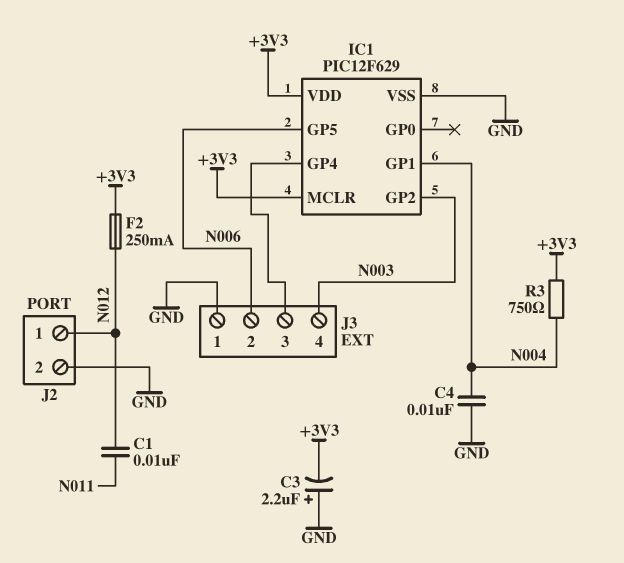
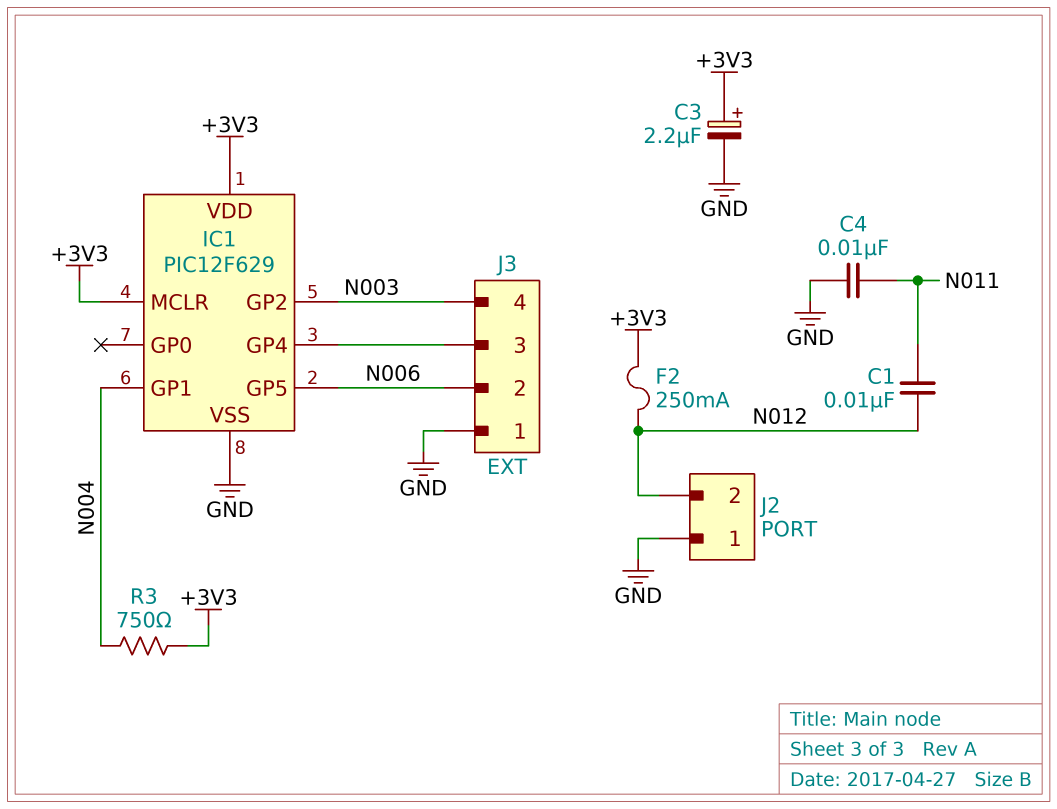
C3: 2.2uF (plus GND, minus +3V3) -> 2.2uF (plus +3V3, minus GND)
C4: 10nF (GND, N004) -> 10nF (GND, N011)
J2 pin 1: N012 -> GND
J2 pin 2: GND -> N012

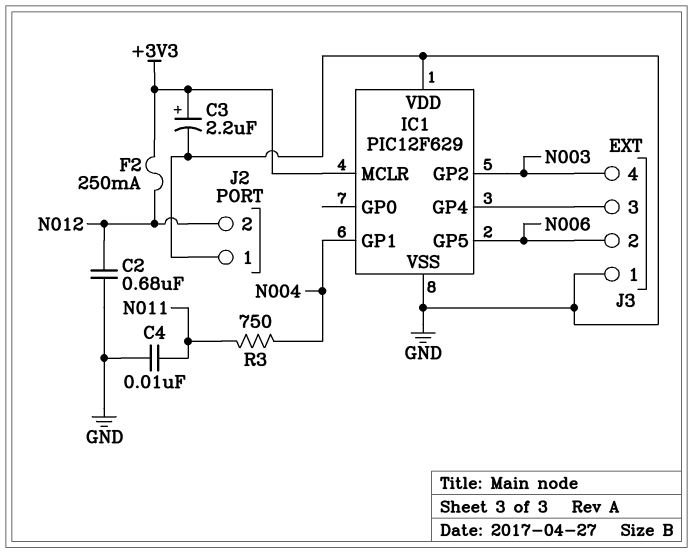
C1: 10nF (N011, N012) -> none
C2: none -> 680nF (GND, N012)
IC1 pin VDD: +3V3 -> GND
R3: 750 (+3V3, N004) -> 750 (N004, N011)

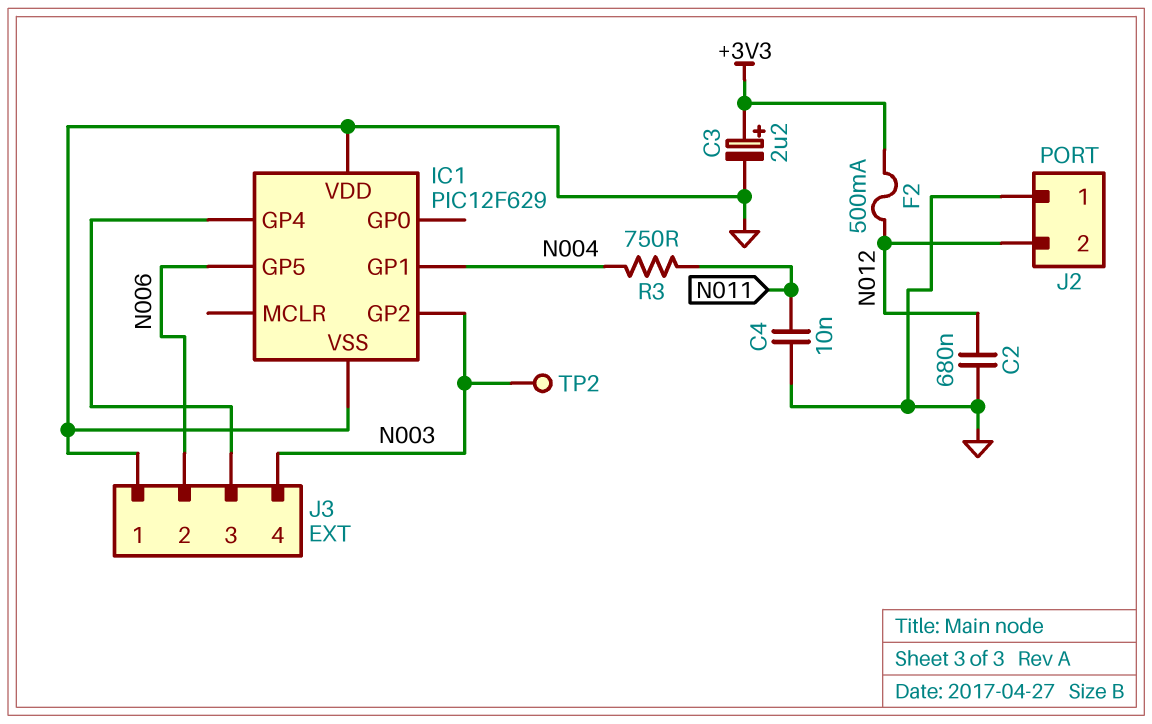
F2: 250mA (+3V3, N012) -> 500mA (+3V3, N012)
IC1 pin MCLR: +3V3 -> none
TP2: none -> test point (N003)

